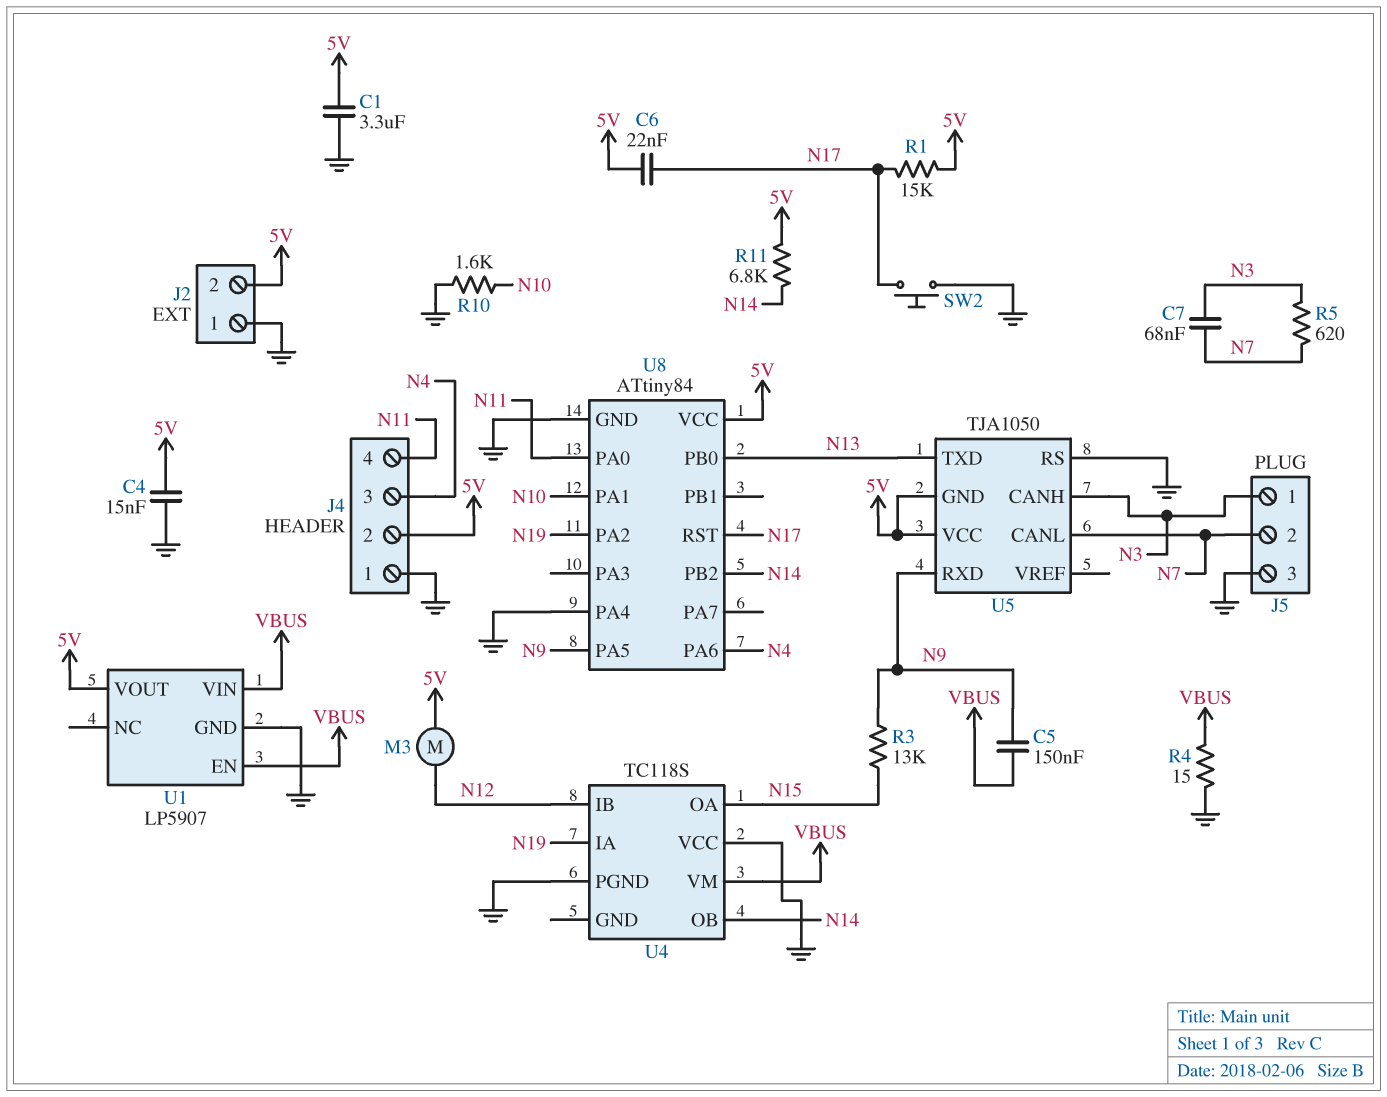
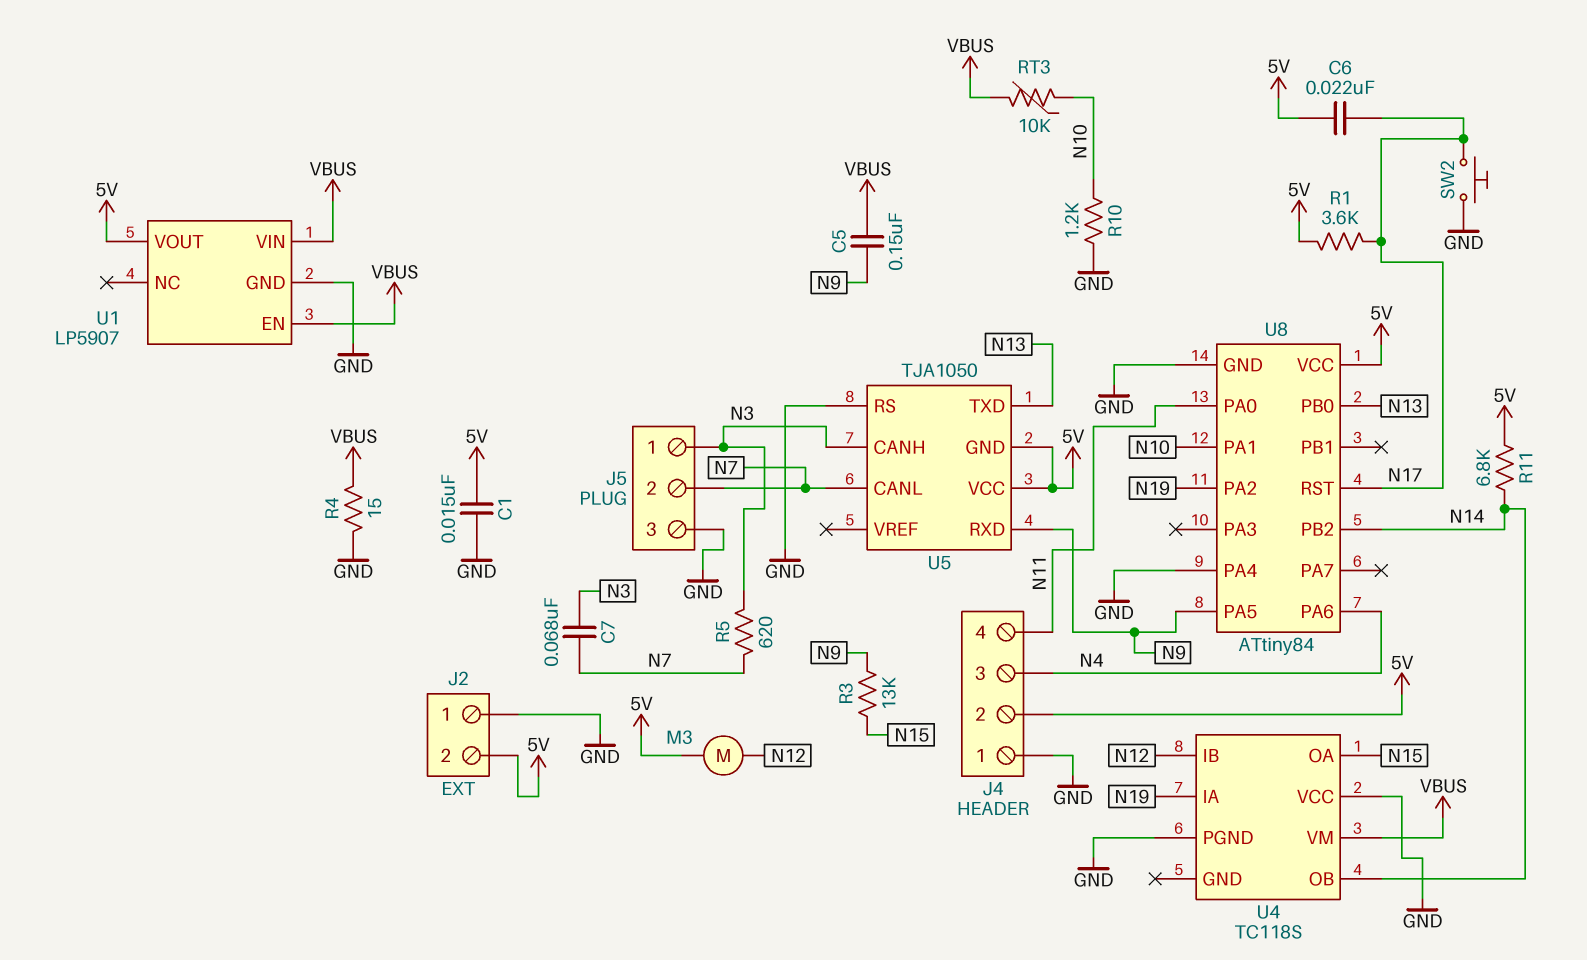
C1: 3.3uF (5V, GND) -> 15nF (5V, GND)
C4: 15nF (5V, GND) -> none
R1: 15k (5V, N17) -> 3.6k (5V, N17)
R10: 1.6k (GND, N10) -> 1.2k (GND, N10)
RT3: none -> 10k (N10, VBUS)

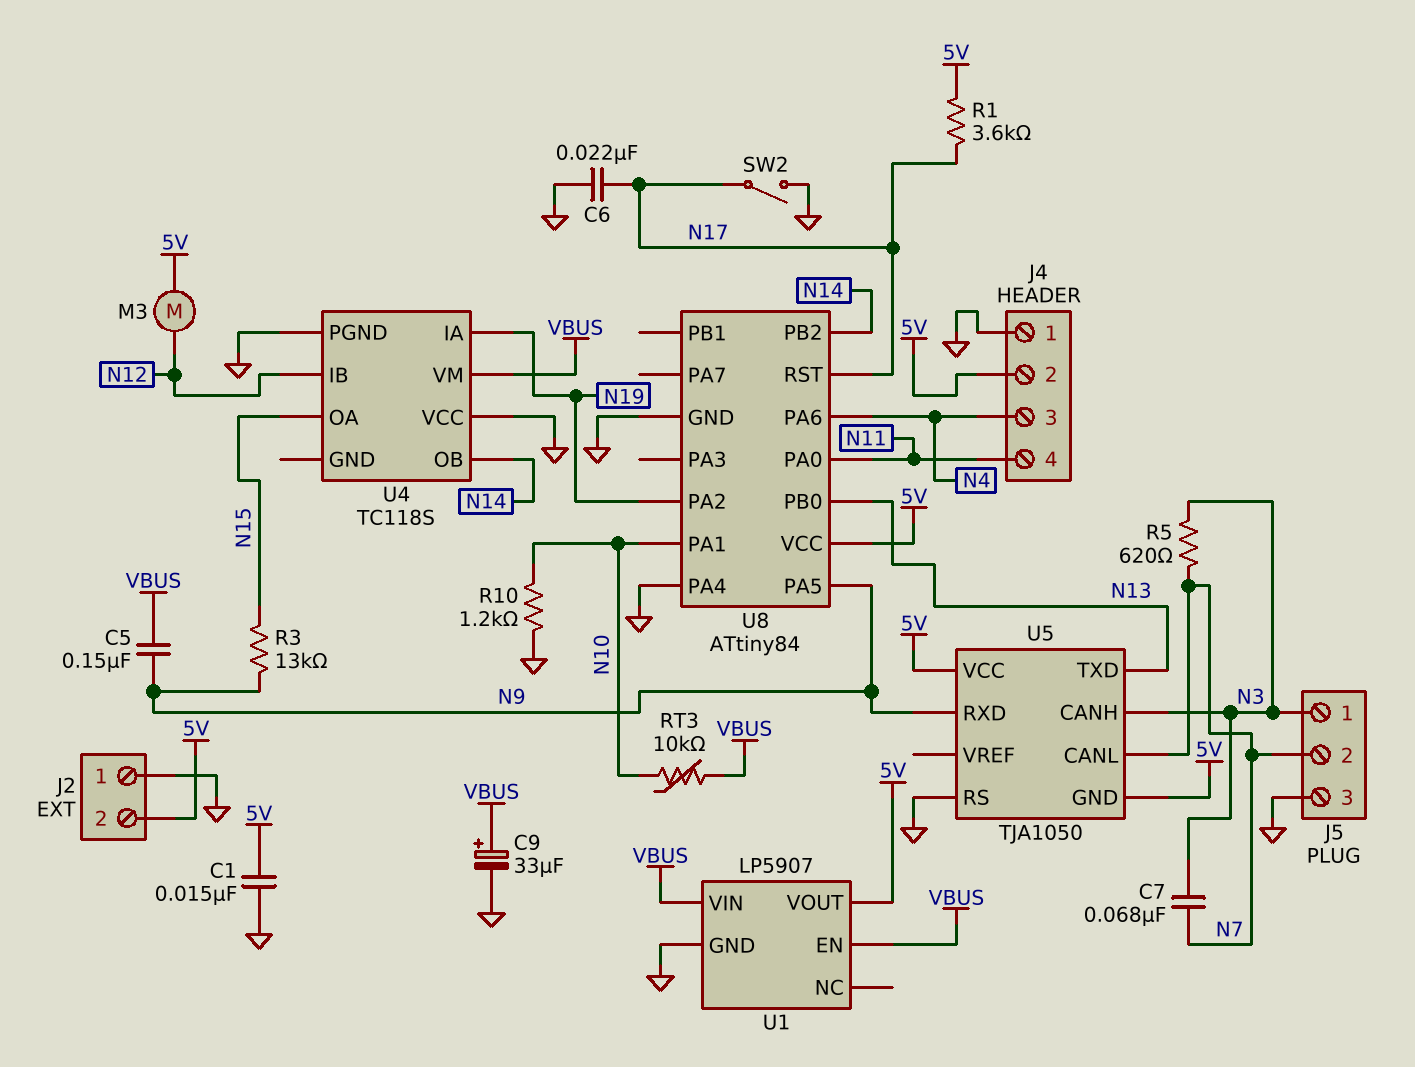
C6: 22nF (5V, N17) -> 22nF (GND, N17)
C9: none -> 33uF (plus VBUS, minus GND)
R4: 15 (GND, VBUS) -> none
R11: 6.8k (5V, N14) -> none
SW2: button (GND, N17) -> switch (GND, N17)

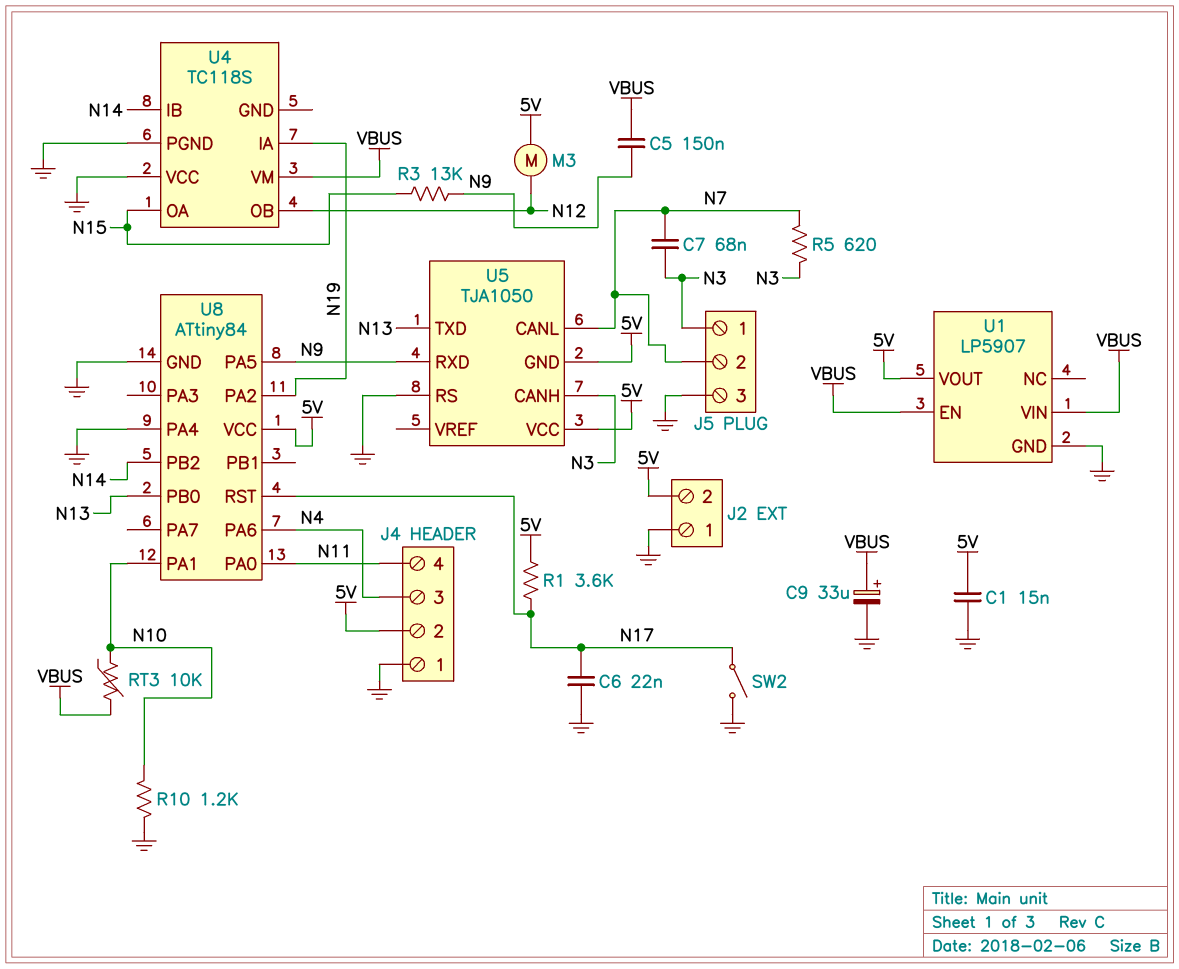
U4 pin IB: N12 -> N14
U4 pin OB: N14 -> N12

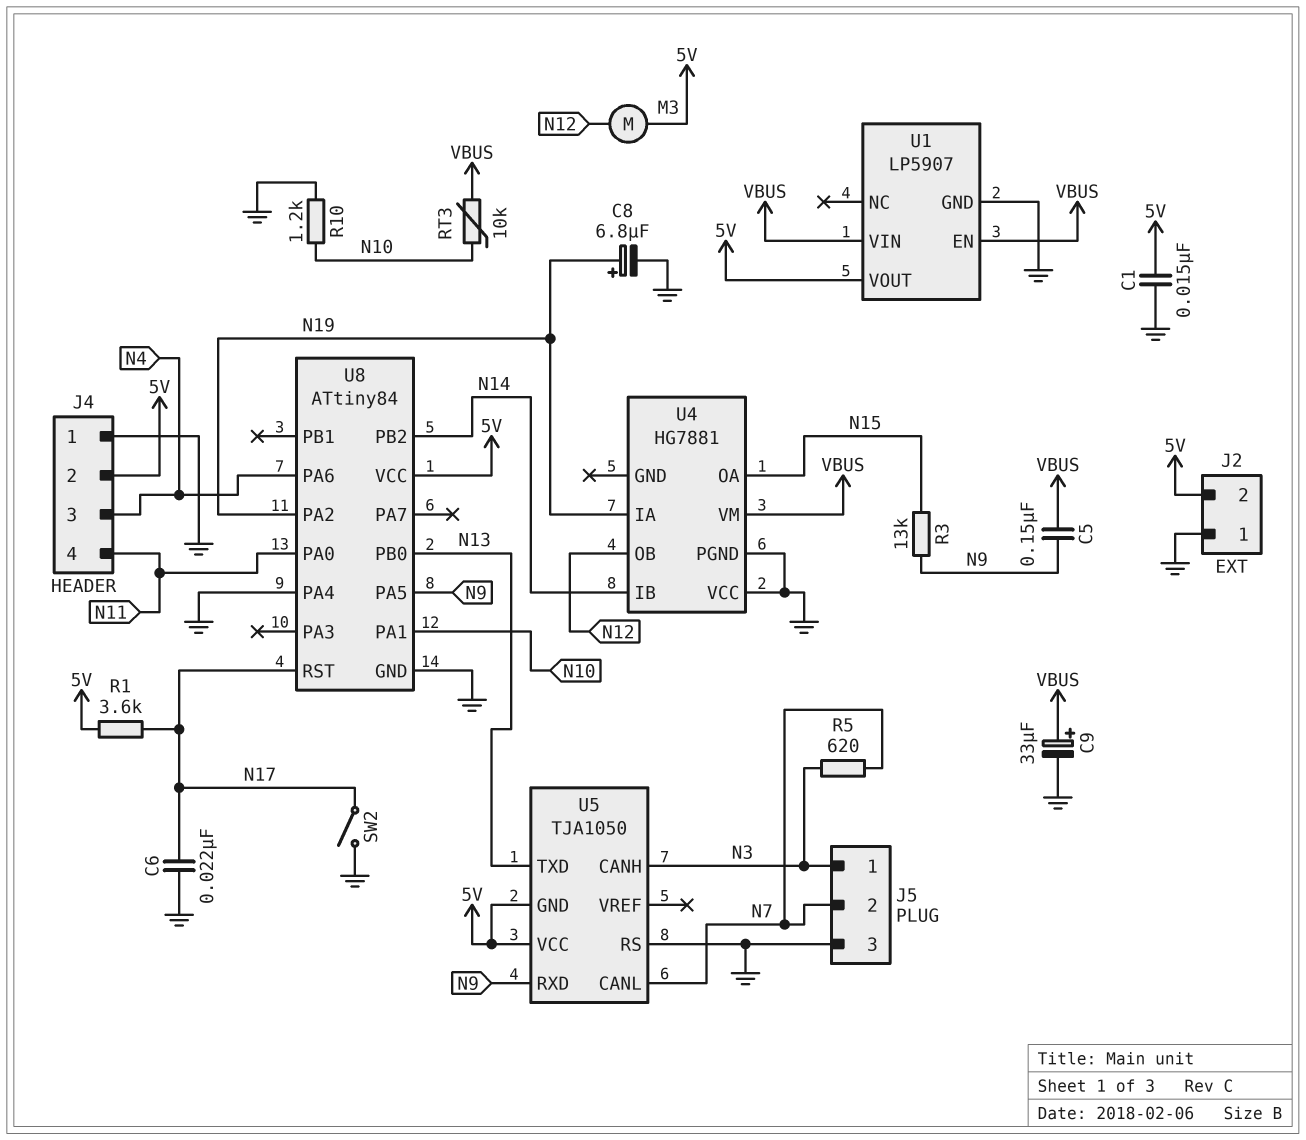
C7: 68nF (N3, N7) -> none
C8: none -> 6.8uF (plus N19, minus GND)
U4: TC118S -> HG7881

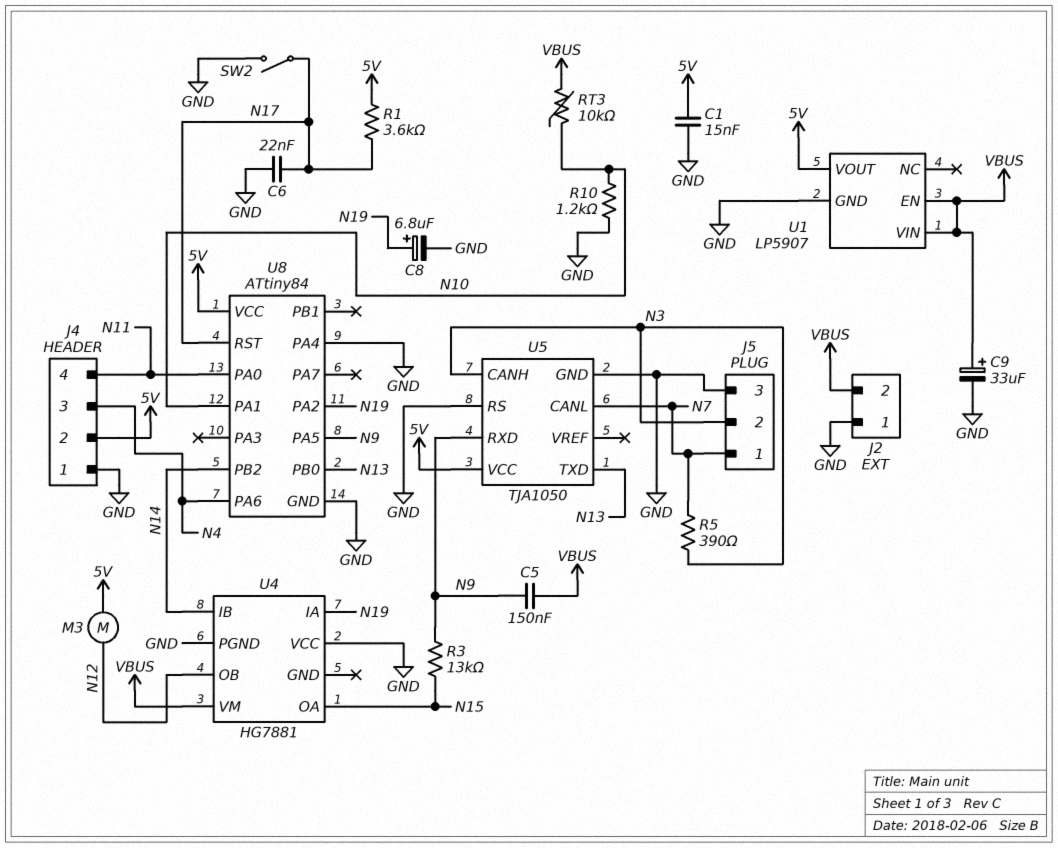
J2 pin 2: 5V -> VBUS
J5 pin 1: N3 -> N7
J5 pin 2: N7 -> N3
R5: 620 (N3, N7) -> 390 (N3, N7)
U5 pin GND: 5V -> GND

